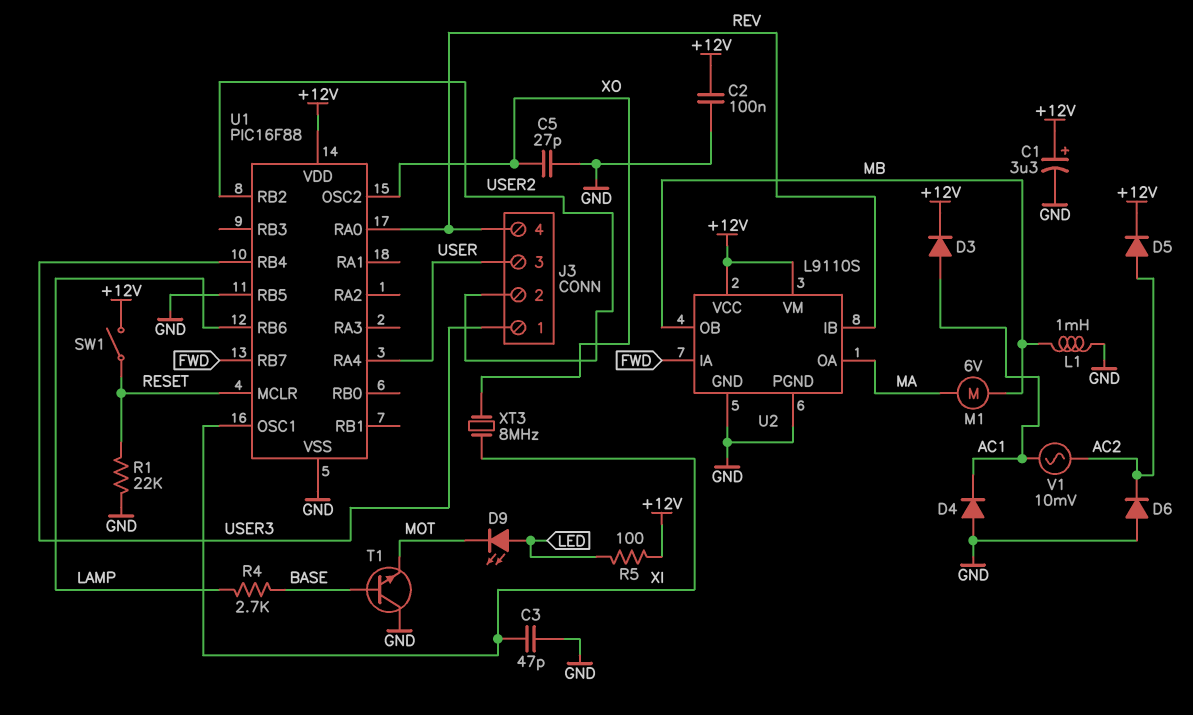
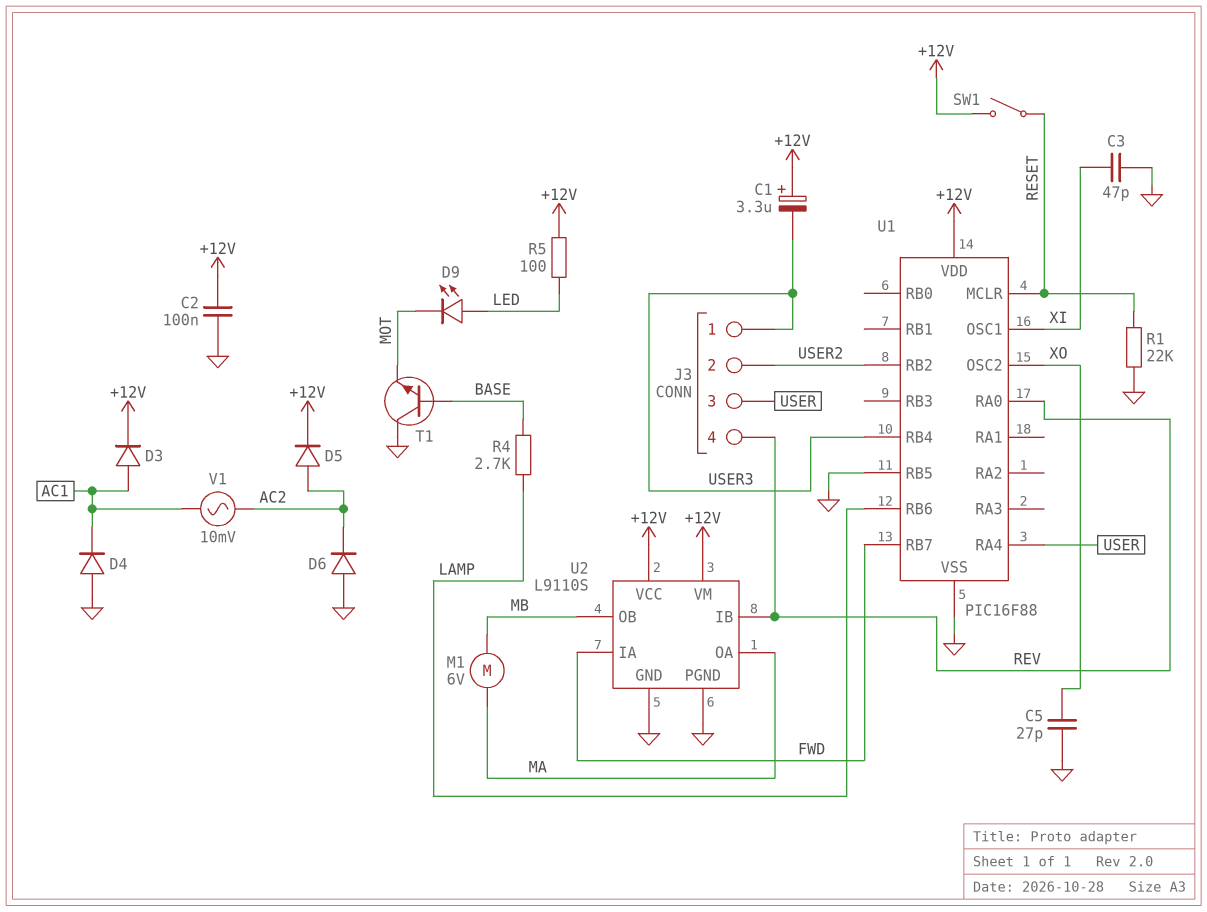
C1: 3.3uF (plus +12V, minus GND) -> 3.3uF (plus +12V, minus USER3)
L1: 1mH (GND, MB) -> none
XT3: 8MHz (XI, XO) -> none

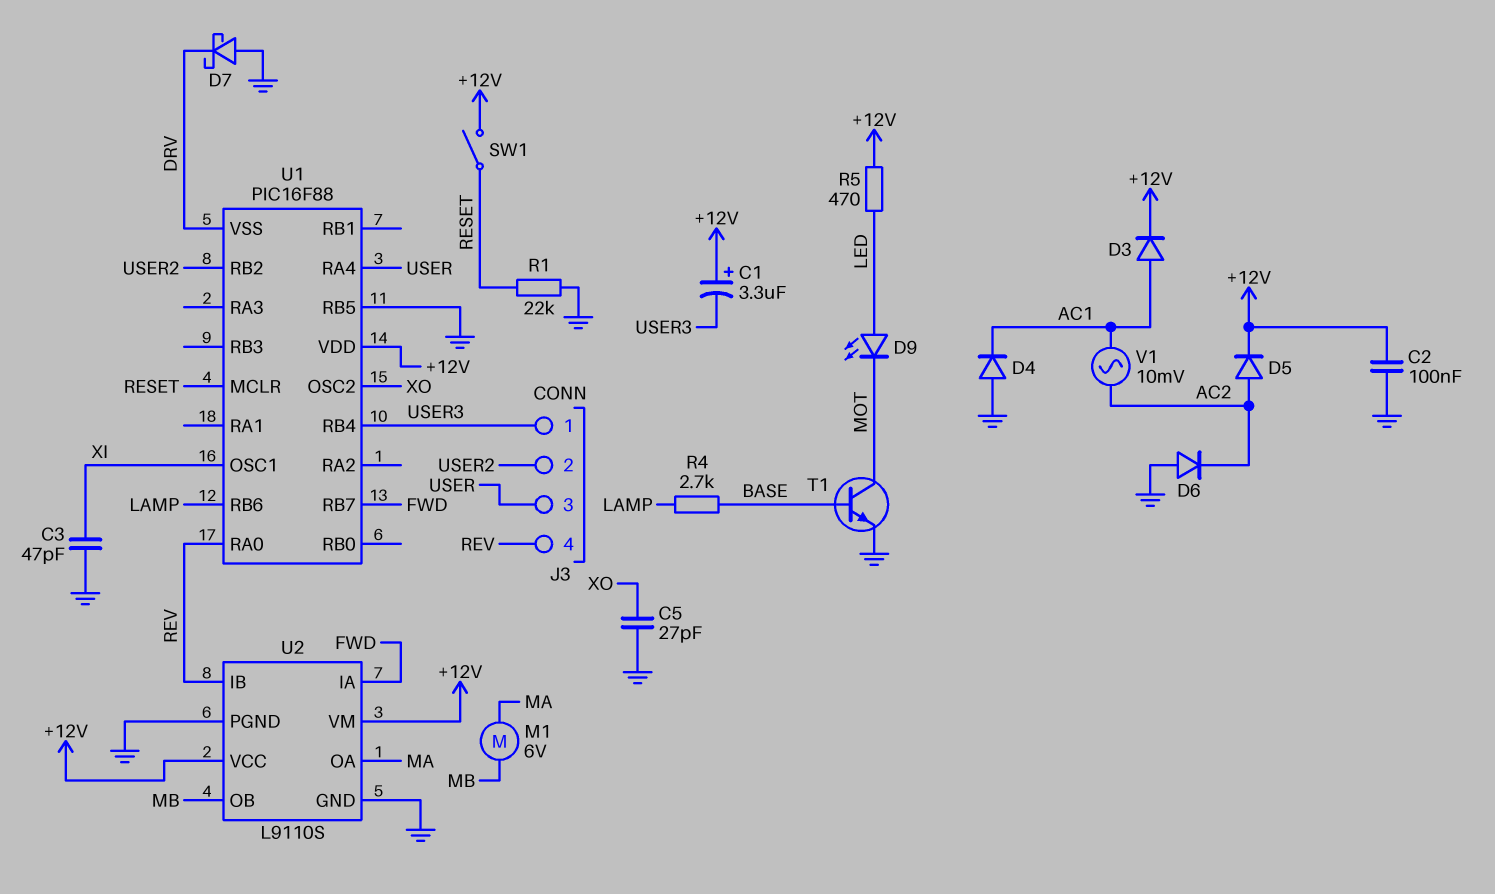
D7: none -> schottky (A GND, K DRV)
R5: 100 (+12V, LED) -> 470 (+12V, LED)
T1: NPN (B BASE, C GND, E MOT) -> NPN (B BASE, C MOT, E GND)
U1 pin VSS: GND -> DRV

